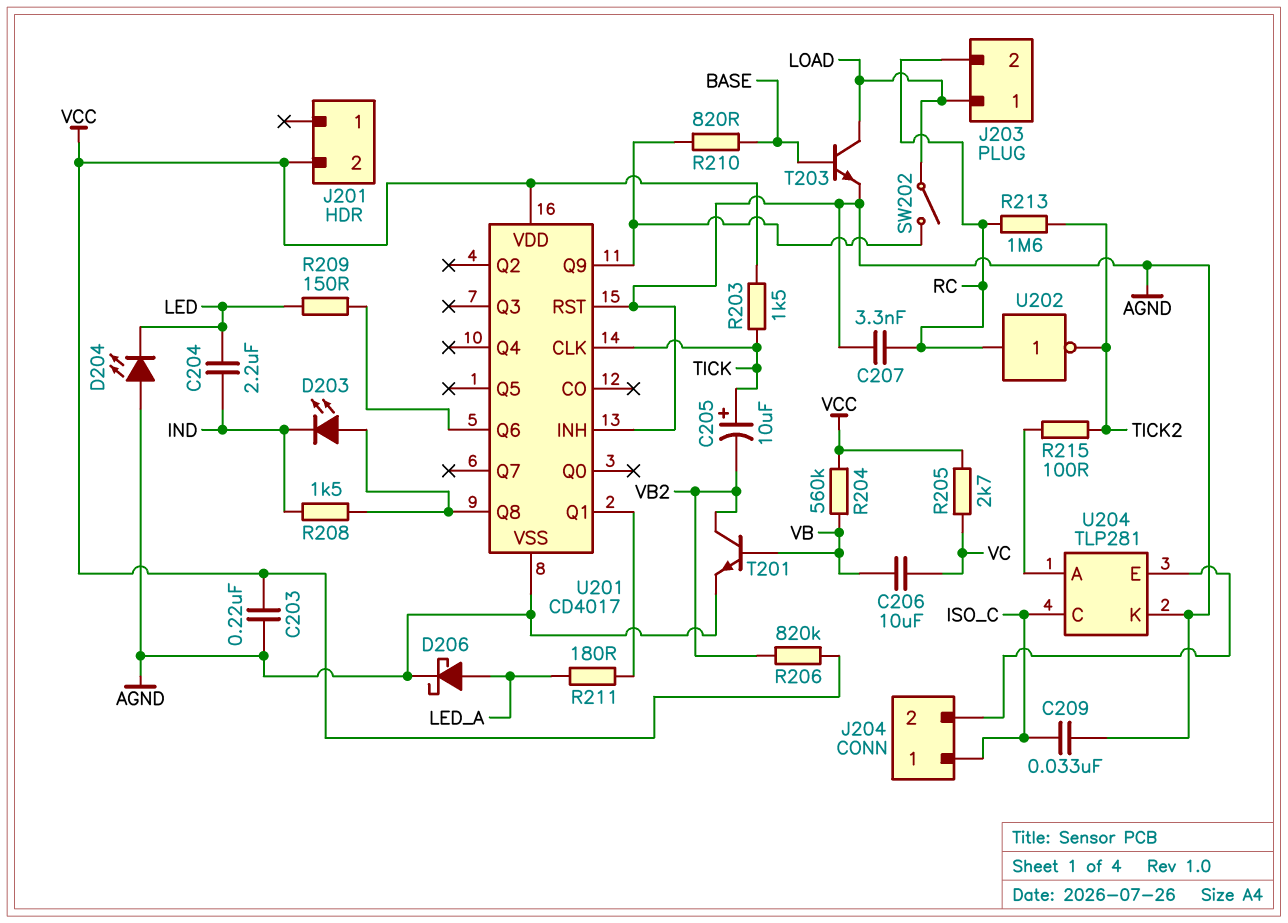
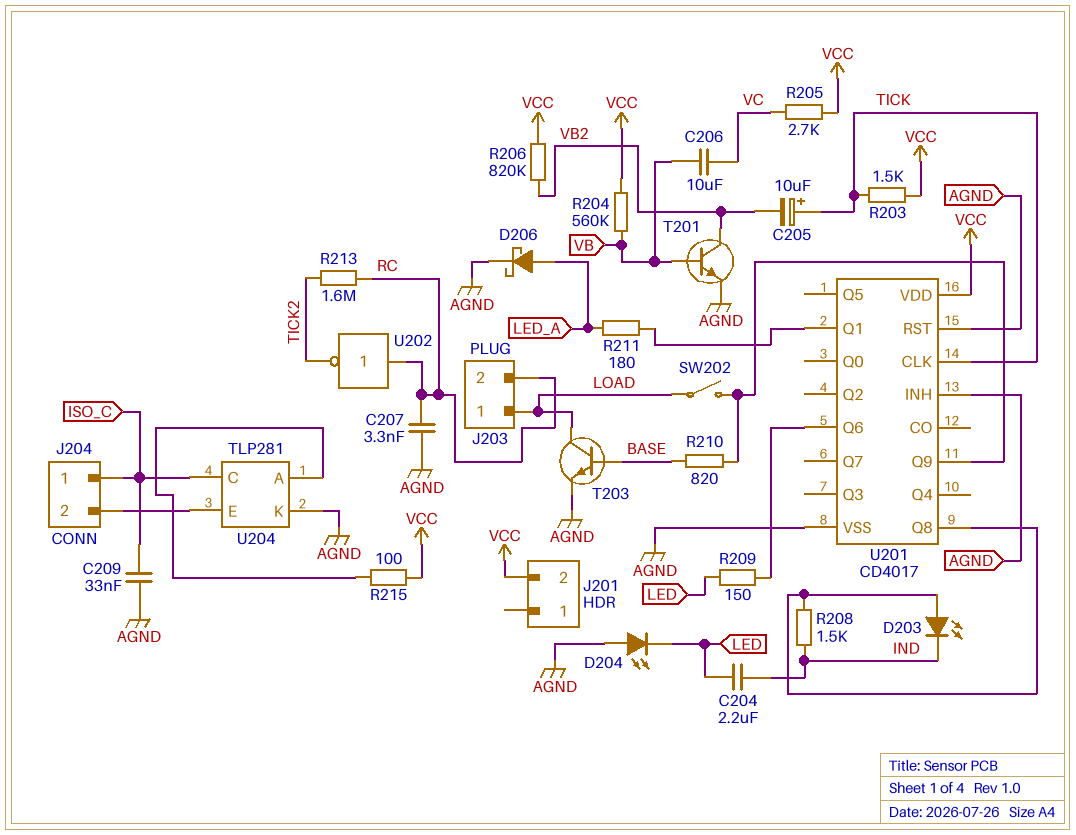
C203: 220nF (AGND, VCC) -> none
R215: 100 (TICK2, U204/A) -> 100 (U204/A, VCC)

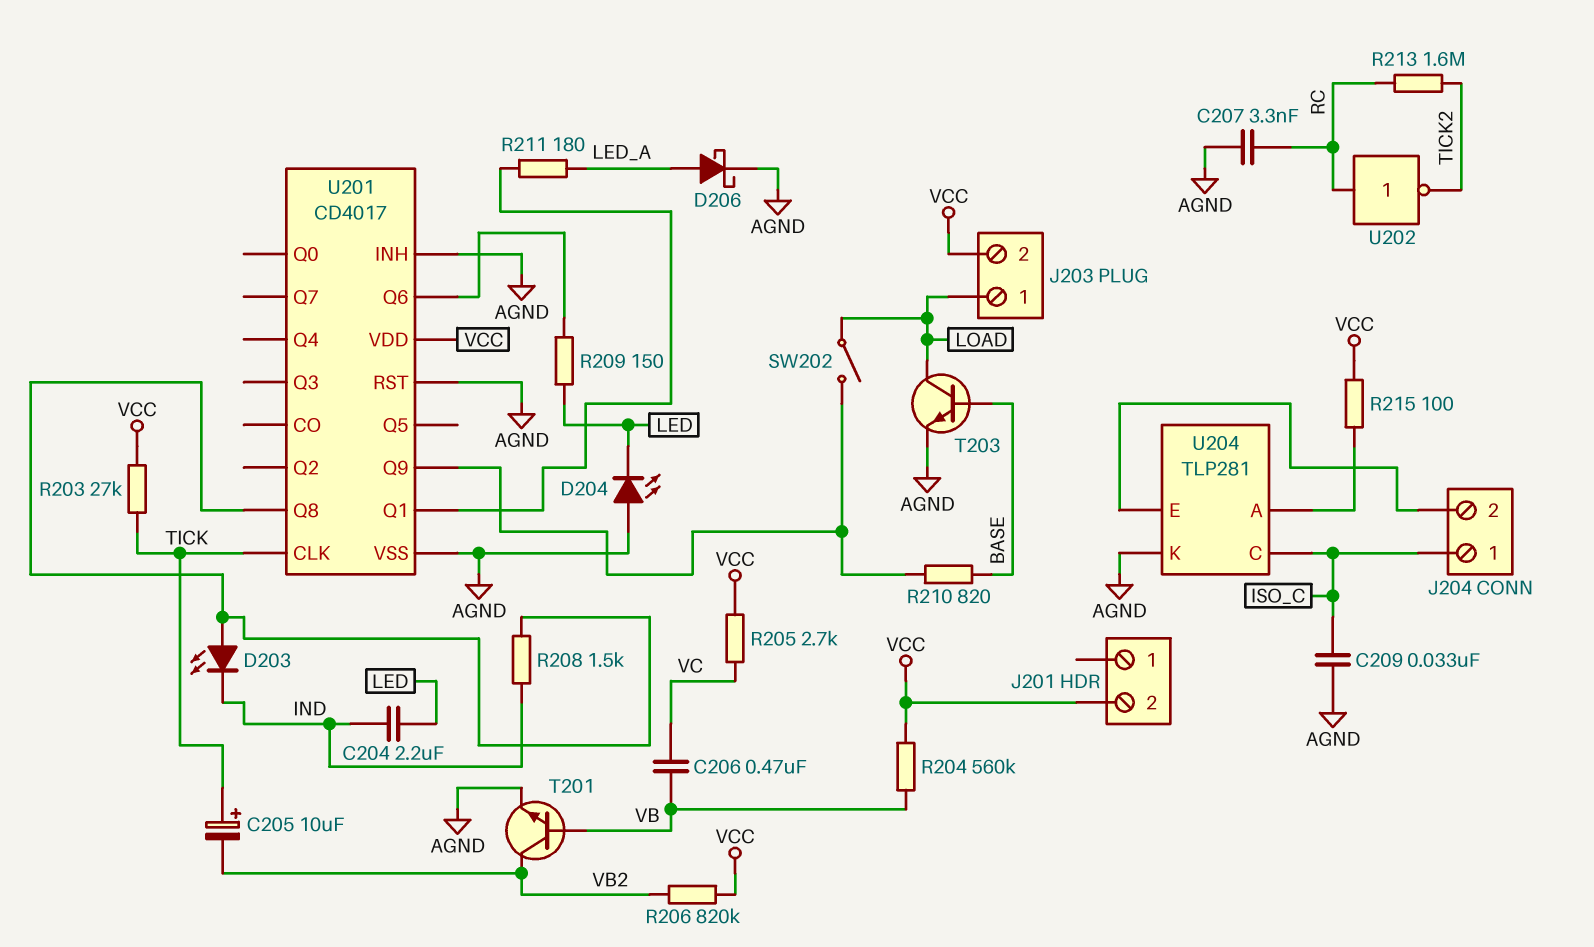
C206: 10uF (VB, VC) -> 470nF (VB, VC)
J203 pin 2: RC -> VCC
R203: 1.5k (TICK, VCC) -> 27k (TICK, VCC)

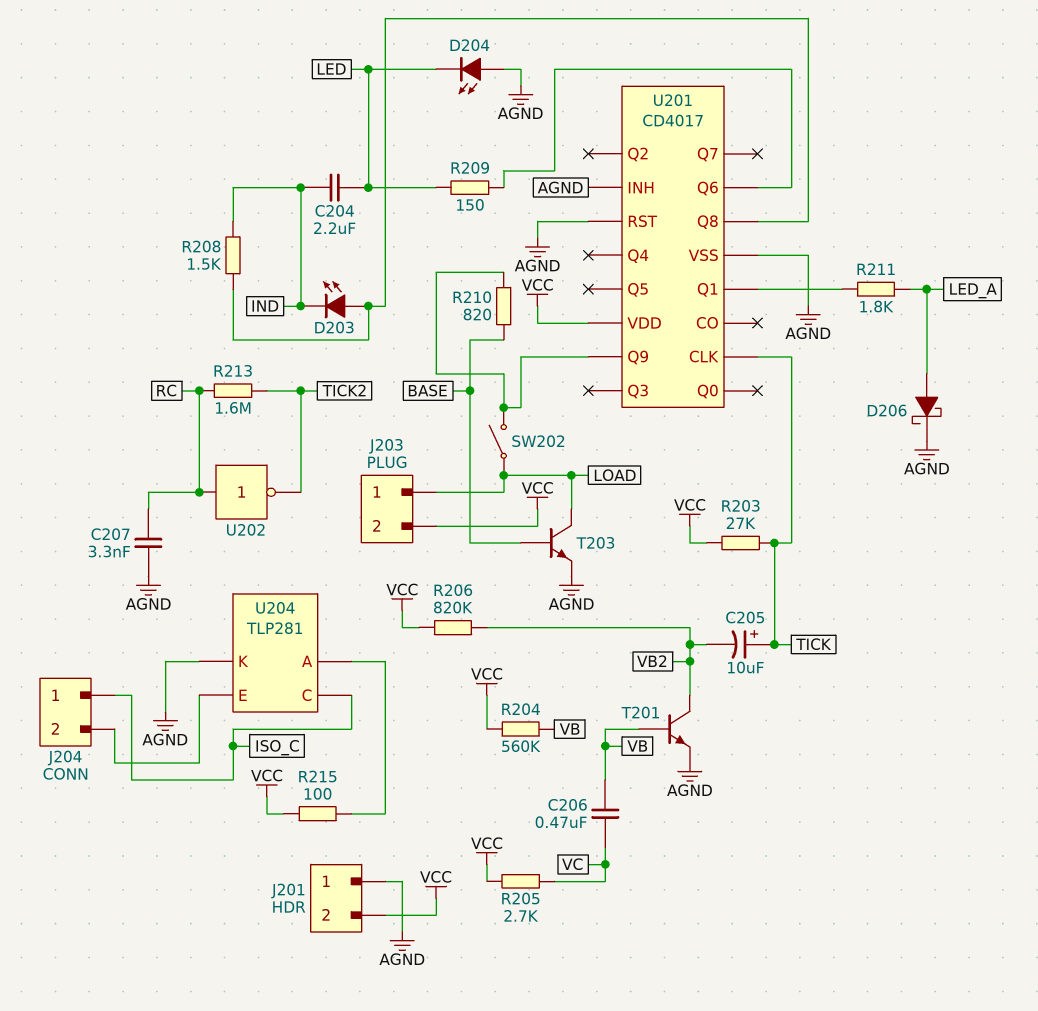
C209: 33nF (AGND, ISO_C) -> none
J201 pin 1: none -> AGND
R211: 180 (LED_A, U201/Q1) -> 1.8k (LED_A, U201/Q1)

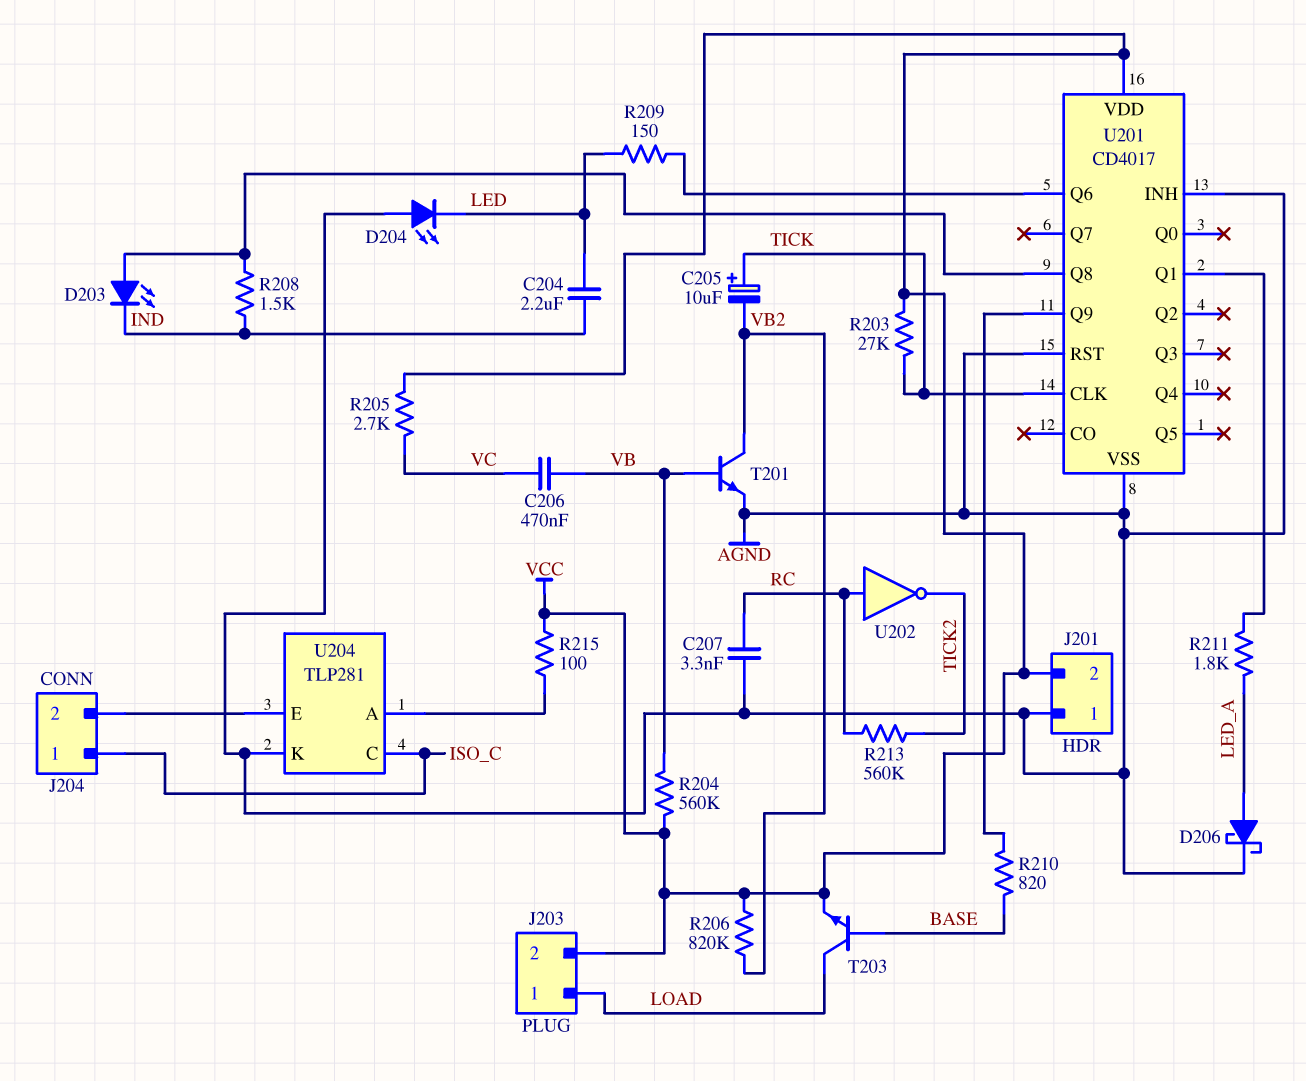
R213: 1.6M (RC, TICK2) -> 560k (RC, TICK2)
SW202: switch (LOAD, U201/Q9) -> none
T203: NPN (B BASE, C LOAD, E AGND) -> NPN (B BASE, C LOAD, E VCC)

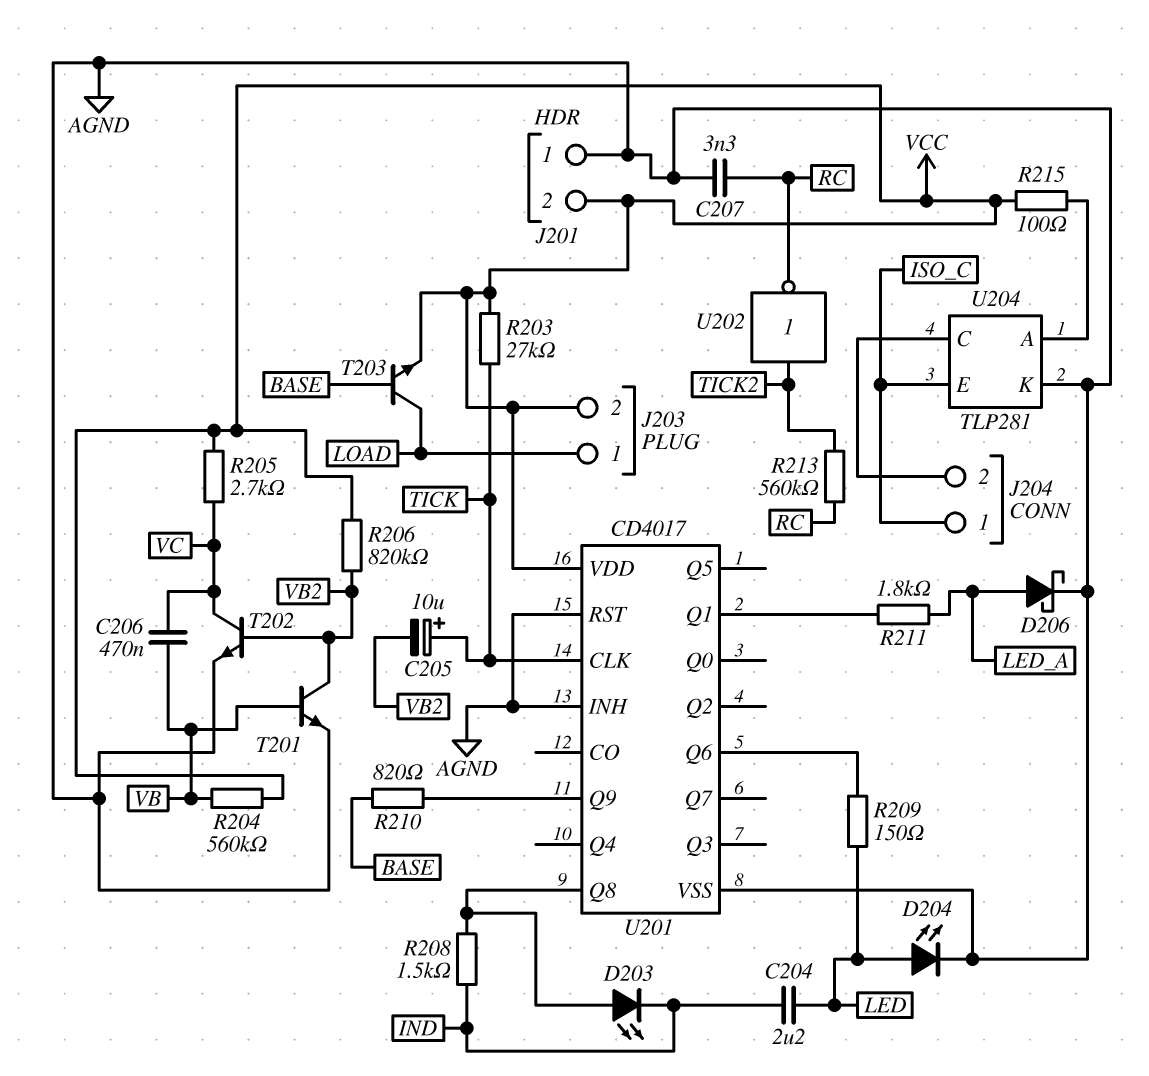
D204: LED (A AGND, K LED) -> LED (A LED, K AGND)
T202: none -> NPN (B VB2, C VC, E AGND)
U202: NOT (in RC, out TICK2) -> NOT (in TICK2, out RC)
U204 pin C: ISO_C -> J204/2
U204 pin E: J204/2 -> ISO_C

